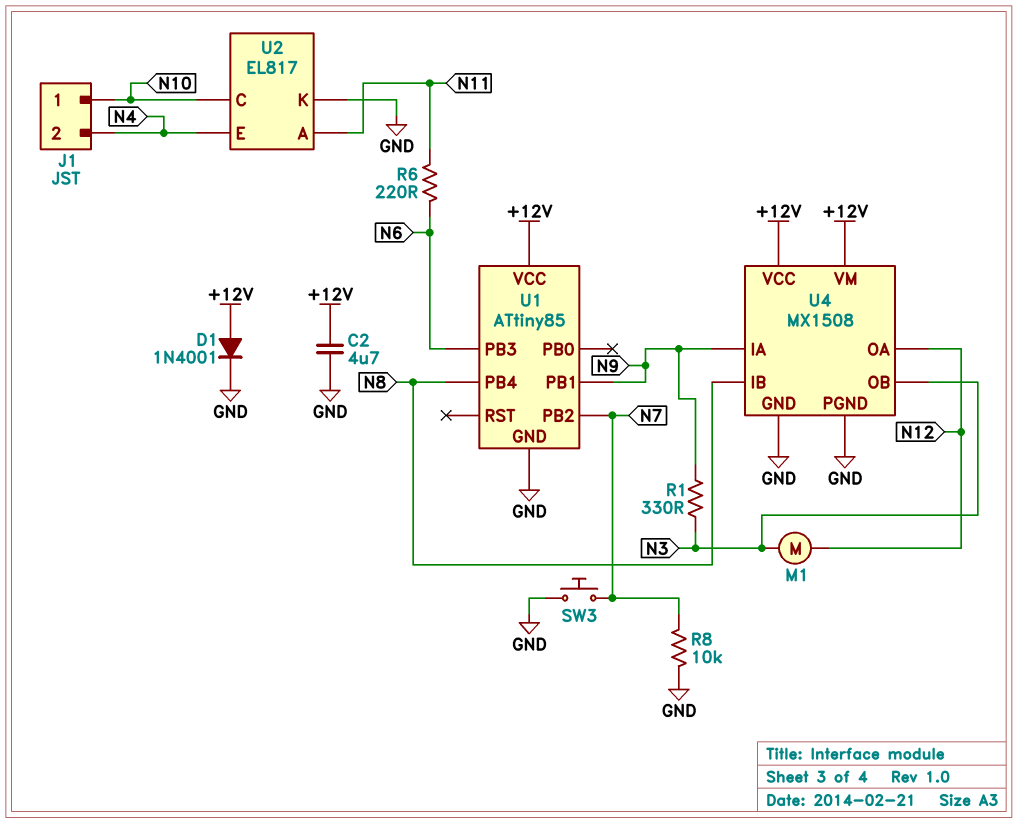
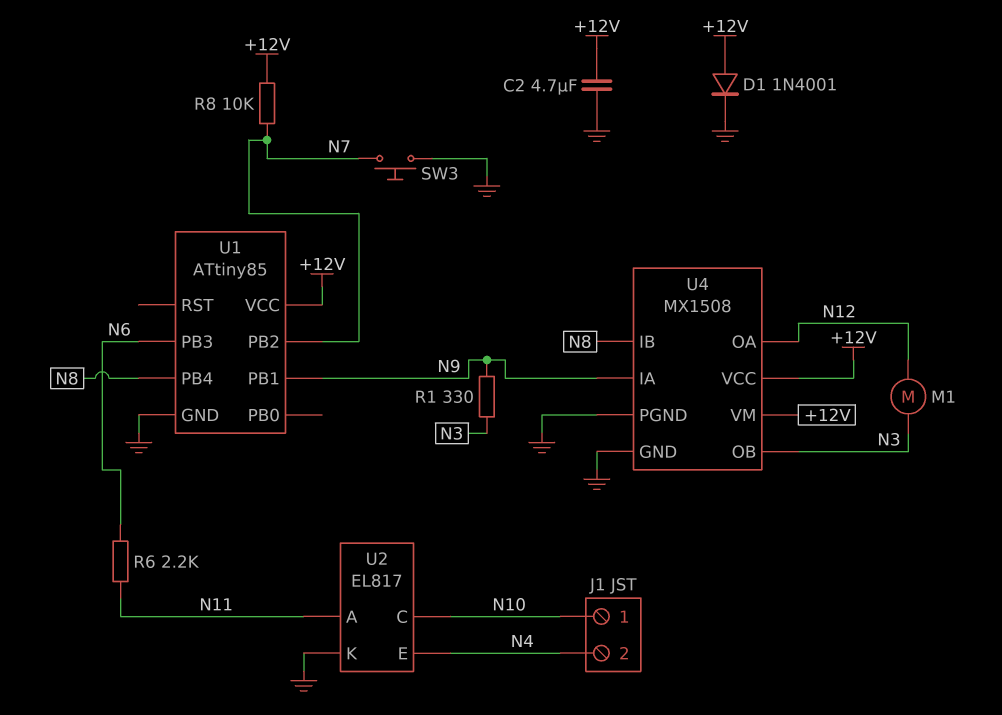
R6: 220 (N6, N11) -> 2.2k (N6, N11)
R8: 10k (GND, N7) -> 10k (+12V, N7)

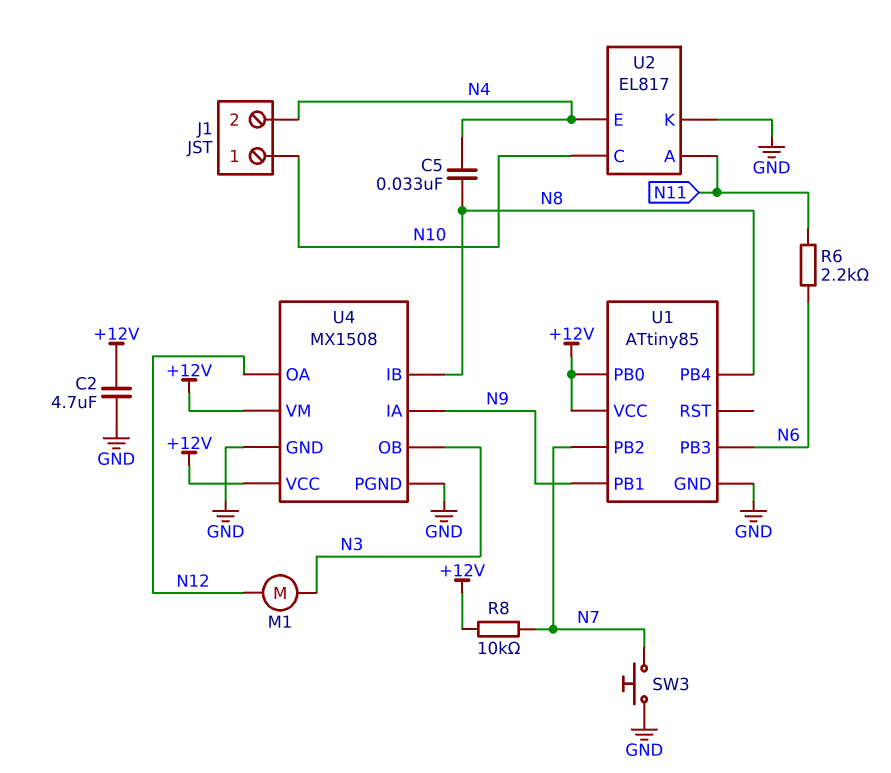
C5: none -> 33nF (N4, N8)
D1: diode 1N4001 (A +12V, K GND) -> none
R1: 330 (N3, N9) -> none
U1 pin PB0: none -> +12V

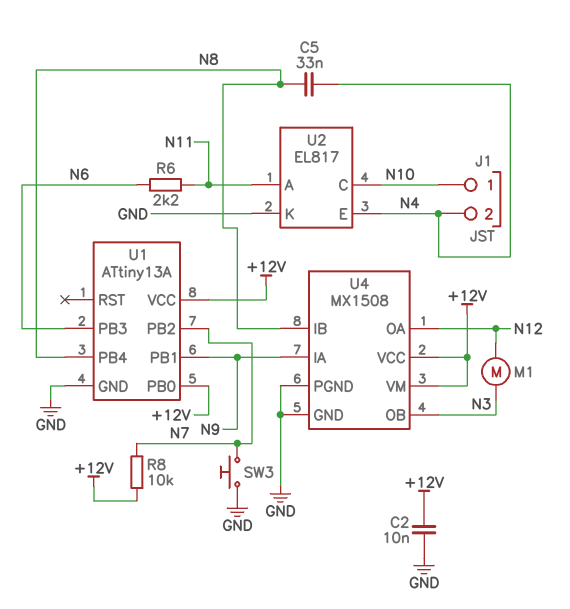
C2: 4.7uF (+12V, GND) -> 10nF (+12V, GND)
U1: ATtiny85 -> ATtiny13A

